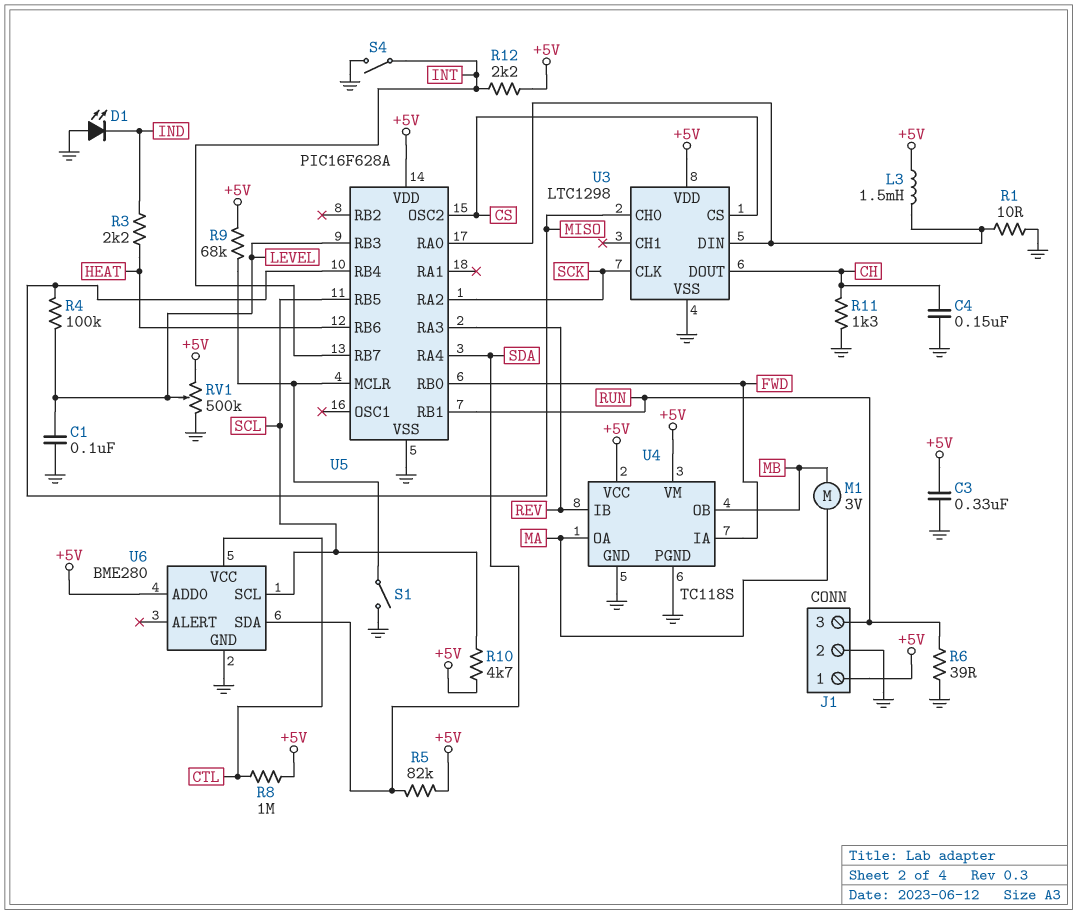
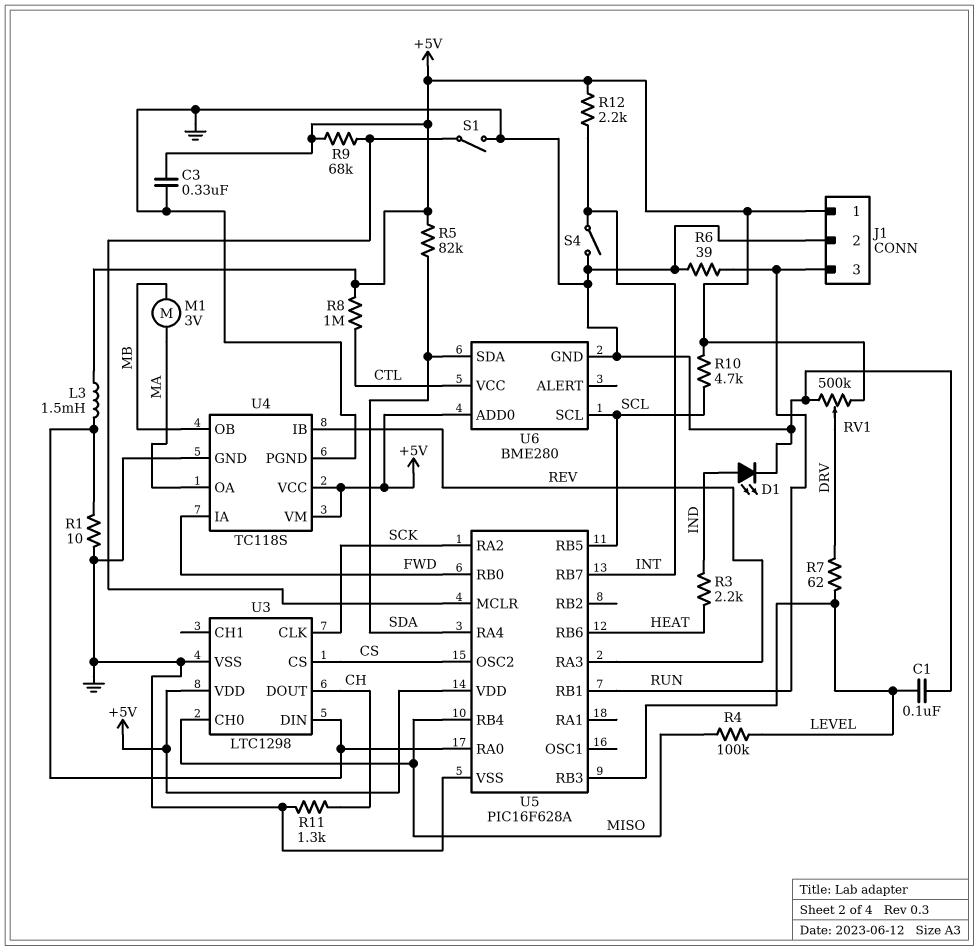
C4: 150nF (CH, GND) -> none
D1: LED (A GND, K IND) -> LED (A IND, K GND)
R7: none -> 62 (DRV, LEVEL)
RV1: 500k (+5V, GND, wiper LEVEL) -> 500k (+5V, GND, wiper DRV)

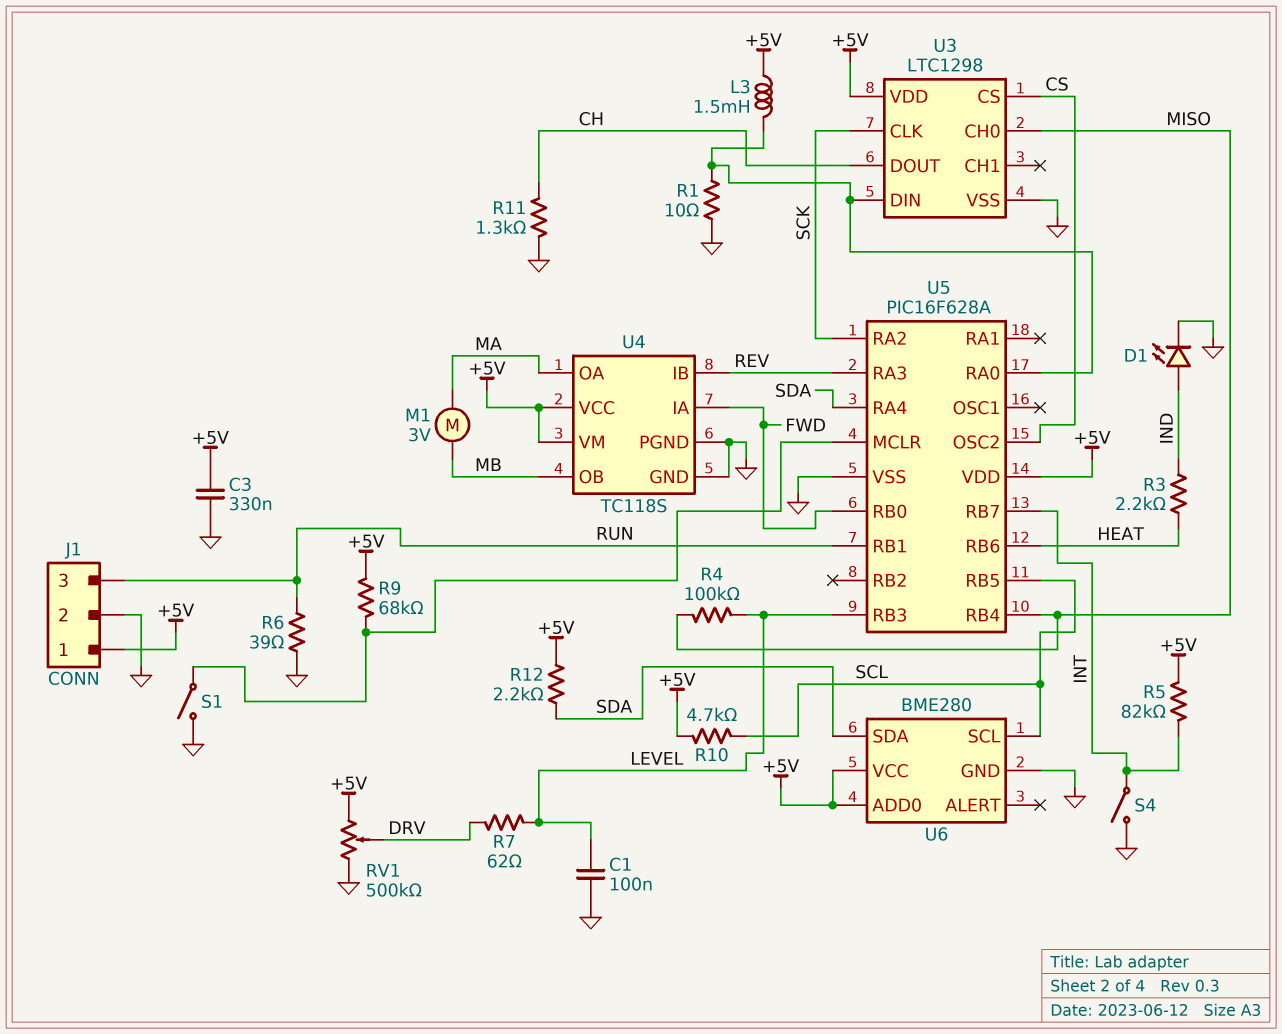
R5: 82k (+5V, SDA) -> 82k (+5V, INT)
R8: 1M (+5V, CTL) -> none
R12: 2.2k (+5V, INT) -> 2.2k (+5V, SDA)
U6 pin VCC: CTL -> +5V

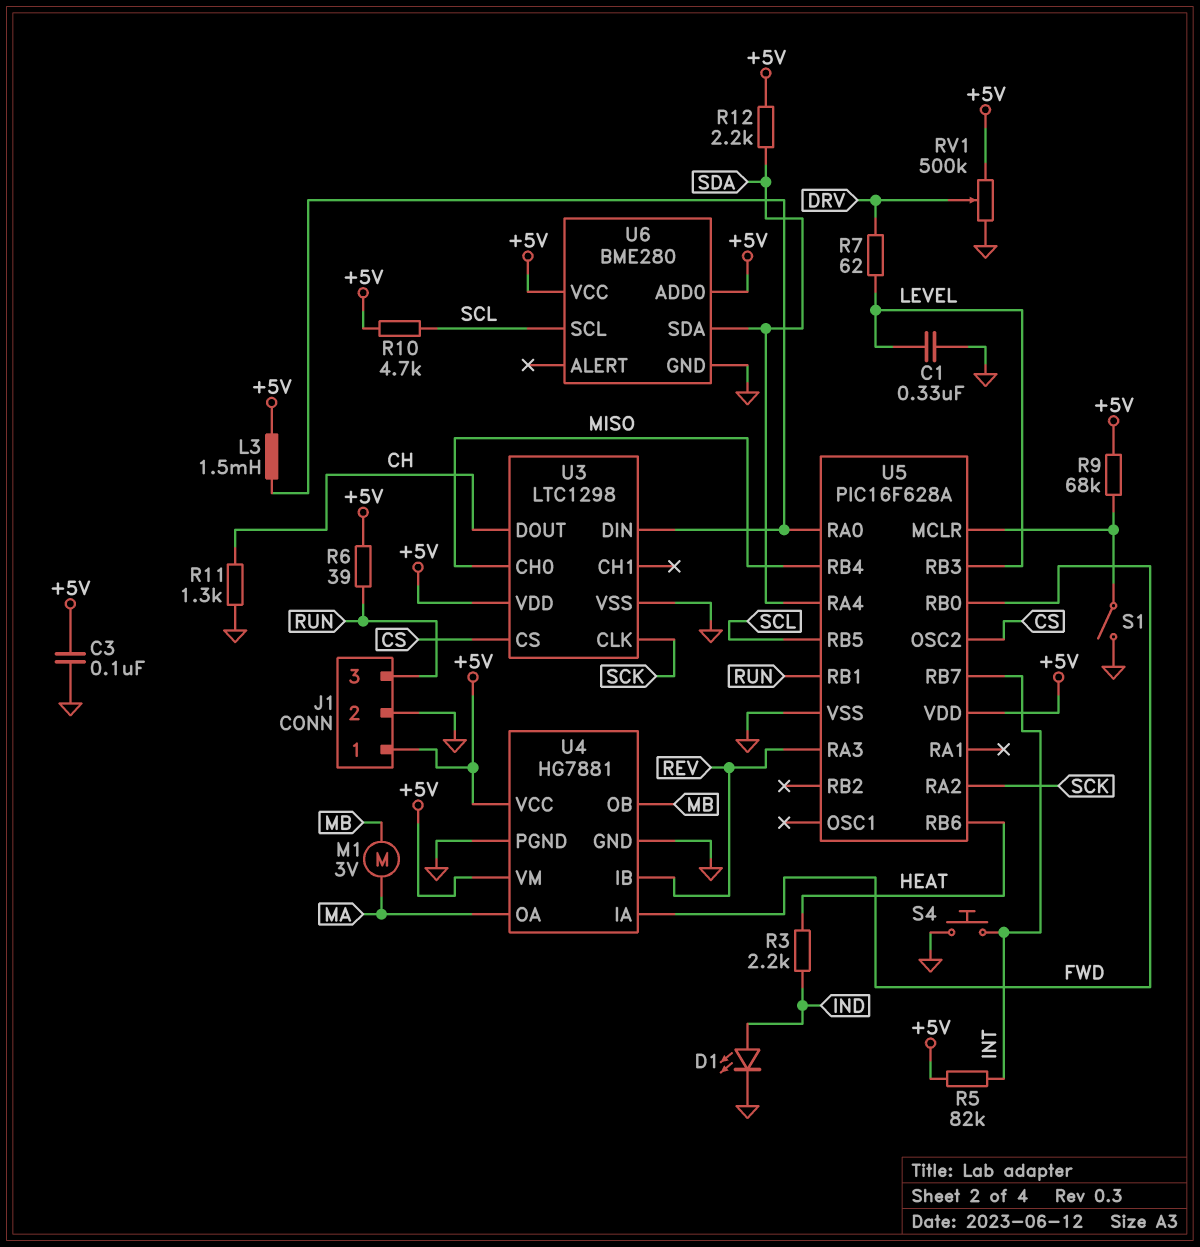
C1: 100nF (GND, LEVEL) -> 330nF (GND, LEVEL)
C3: 330nF (+5V, GND) -> 100nF (+5V, GND)
R1: 10 (GND, U3/DIN) -> none
R4: 100k (LEVEL, MISO) -> none
R6: 39 (GND, RUN) -> 39 (+5V, RUN)
S4: switch (GND, INT) -> button (GND, INT)
U4: TC118S -> HG7881

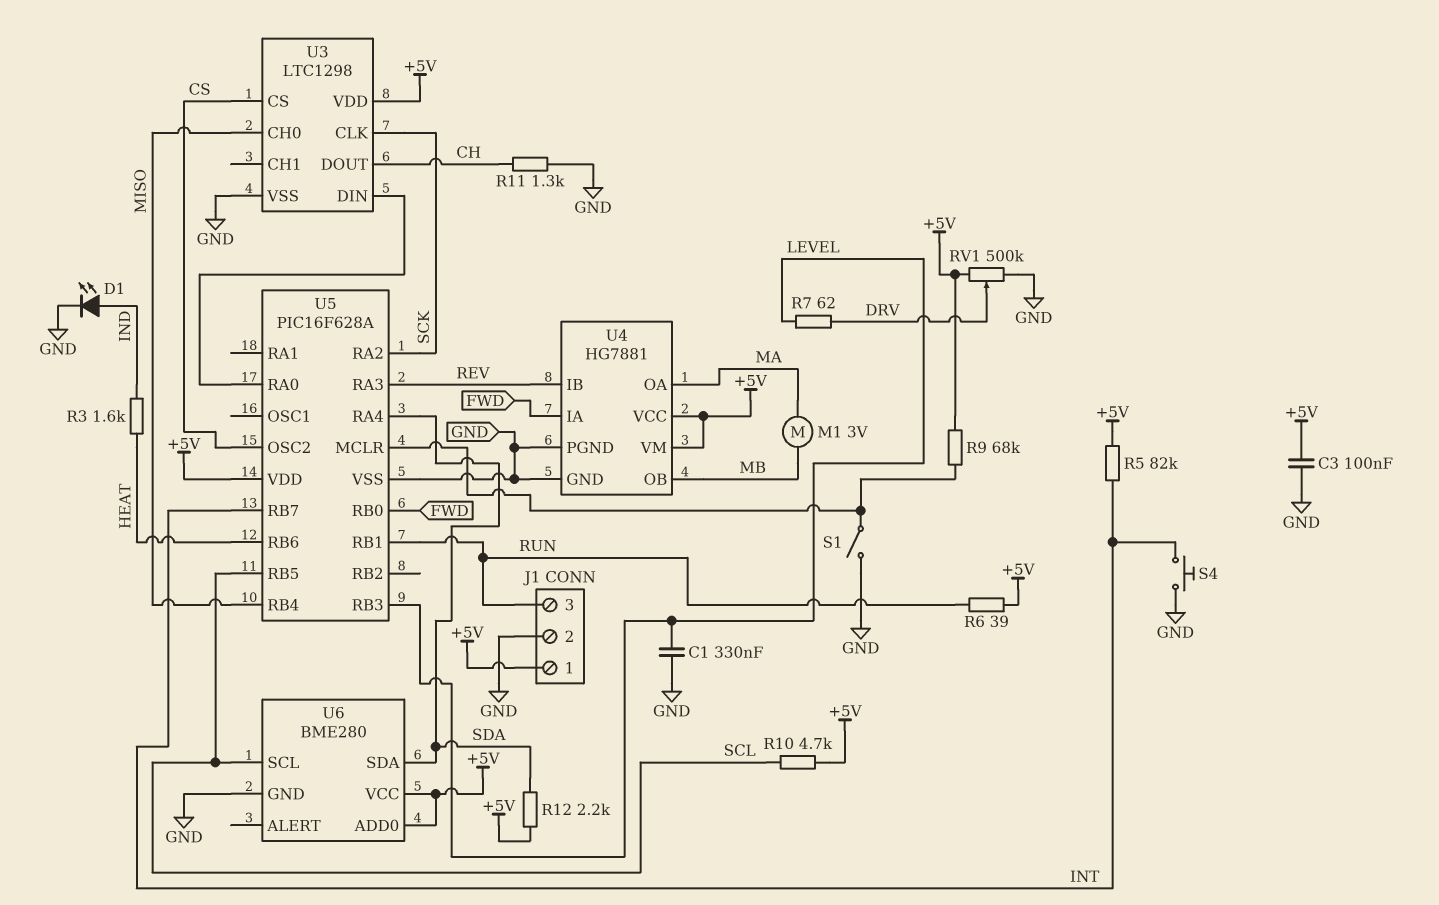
L3: 1.5mH (+5V, U3/DIN) -> none
R3: 2.2k (HEAT, IND) -> 1.6k (HEAT, IND)

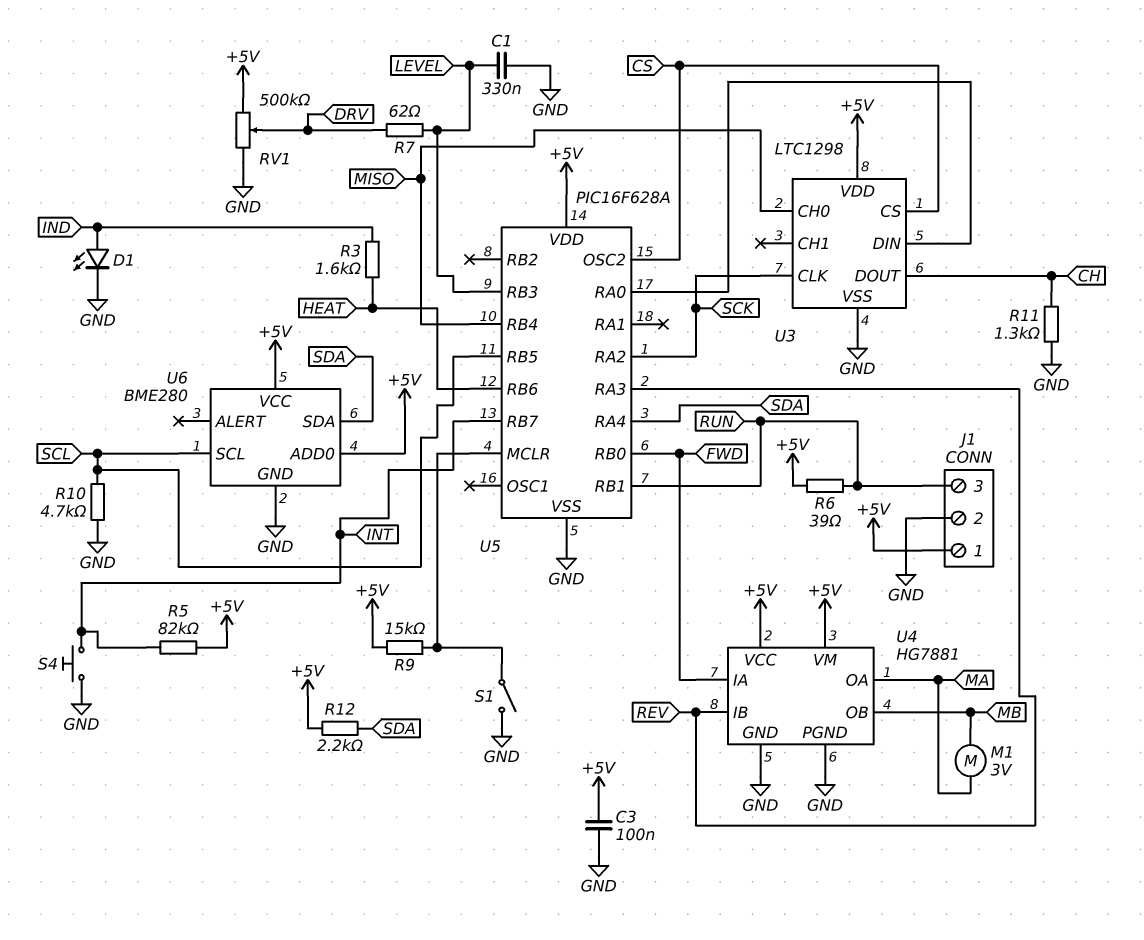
R9: 68k (+5V, U5/MCLR) -> 15k (+5V, U5/MCLR)
R10: 4.7k (+5V, SCL) -> 4.7k (GND, SCL)

